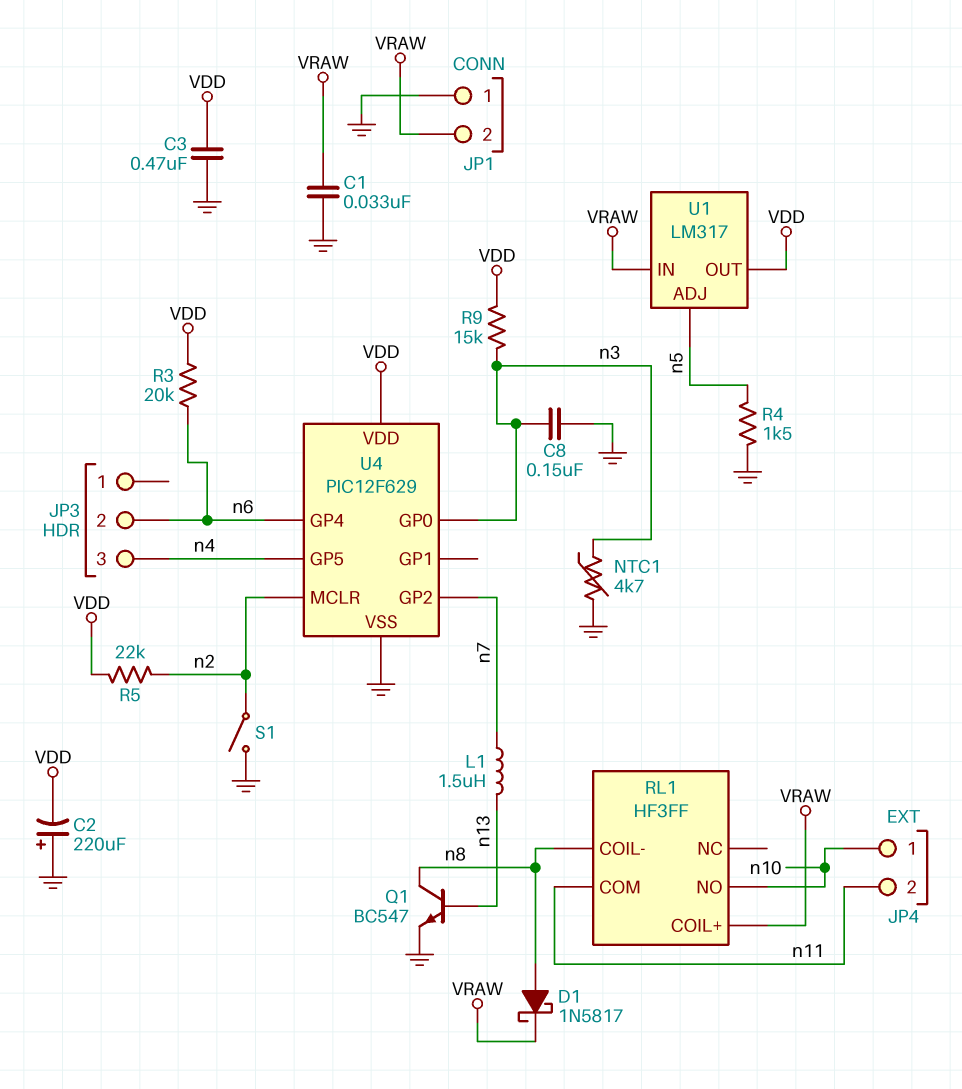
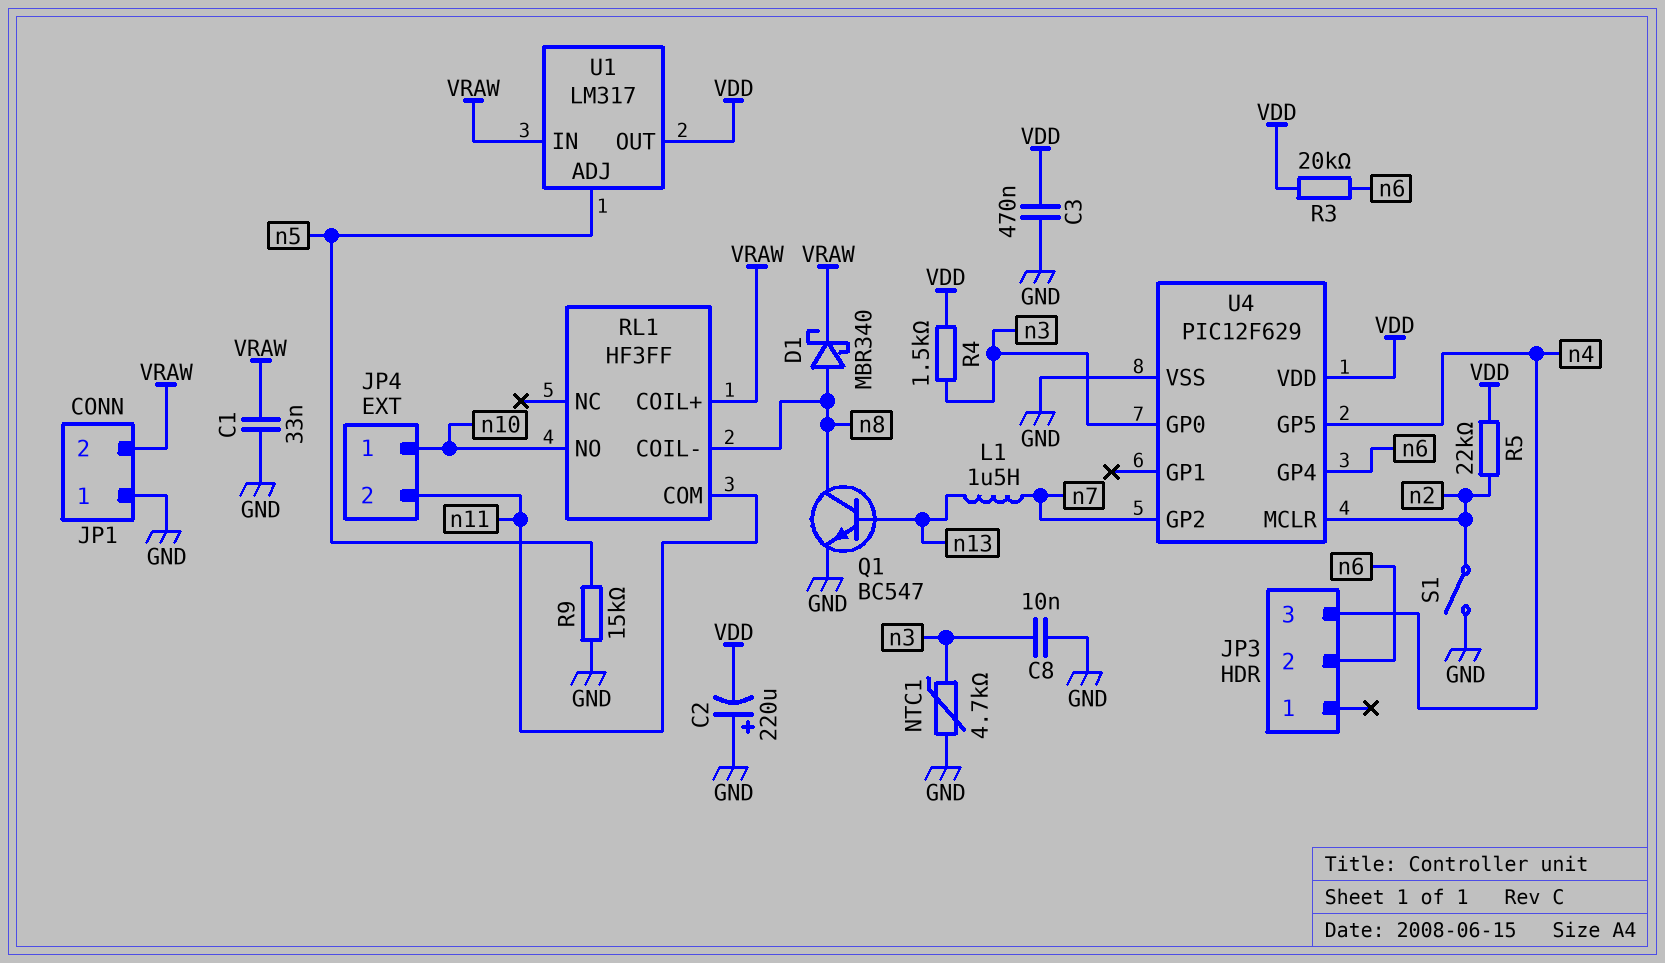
C8: 150nF (GND, n3) -> 10nF (GND, n3)
D1: schottky 1N5817 (A n8, K VRAW) -> schottky MBR340 (A n8, K VRAW)
R4: 1.5k (GND, n5) -> 1.5k (VDD, n3)
R9: 15k (VDD, n3) -> 15k (GND, n5)

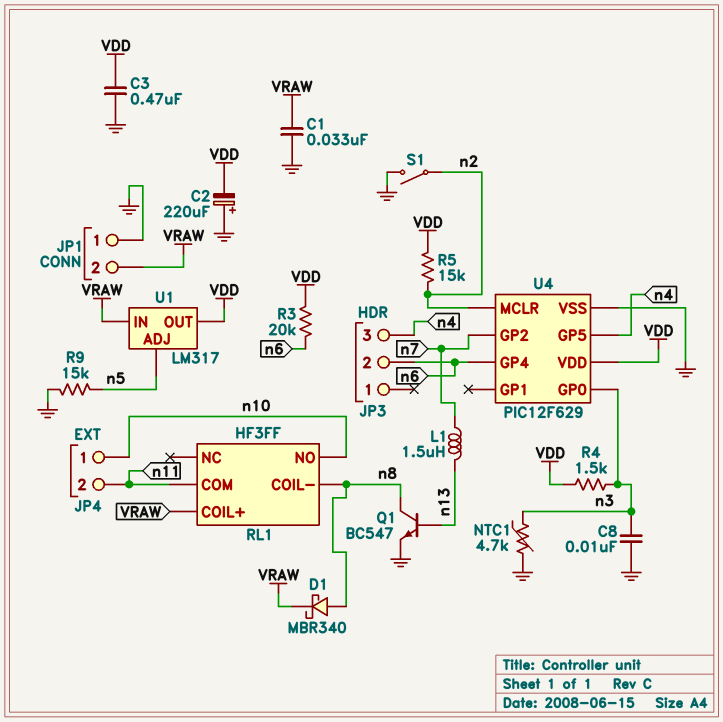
R5: 22k (VDD, n2) -> 15k (VDD, n2)

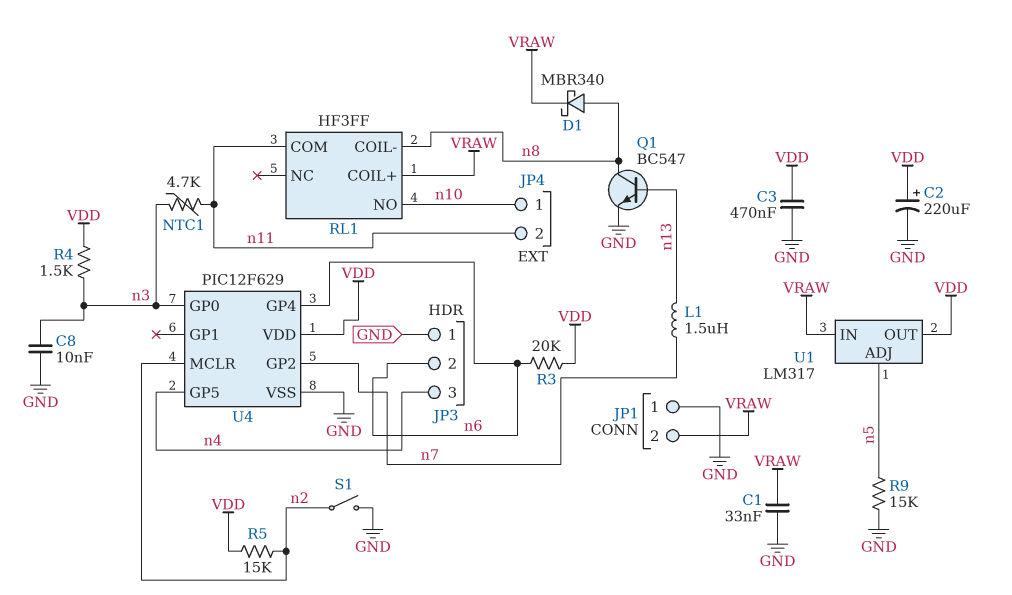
C2: 220uF (plus GND, minus VDD) -> 220uF (plus VDD, minus GND)
JP3 pin 1: none -> GND
NTC1: 4.7k (GND, n3) -> 4.7k (n3, n11)

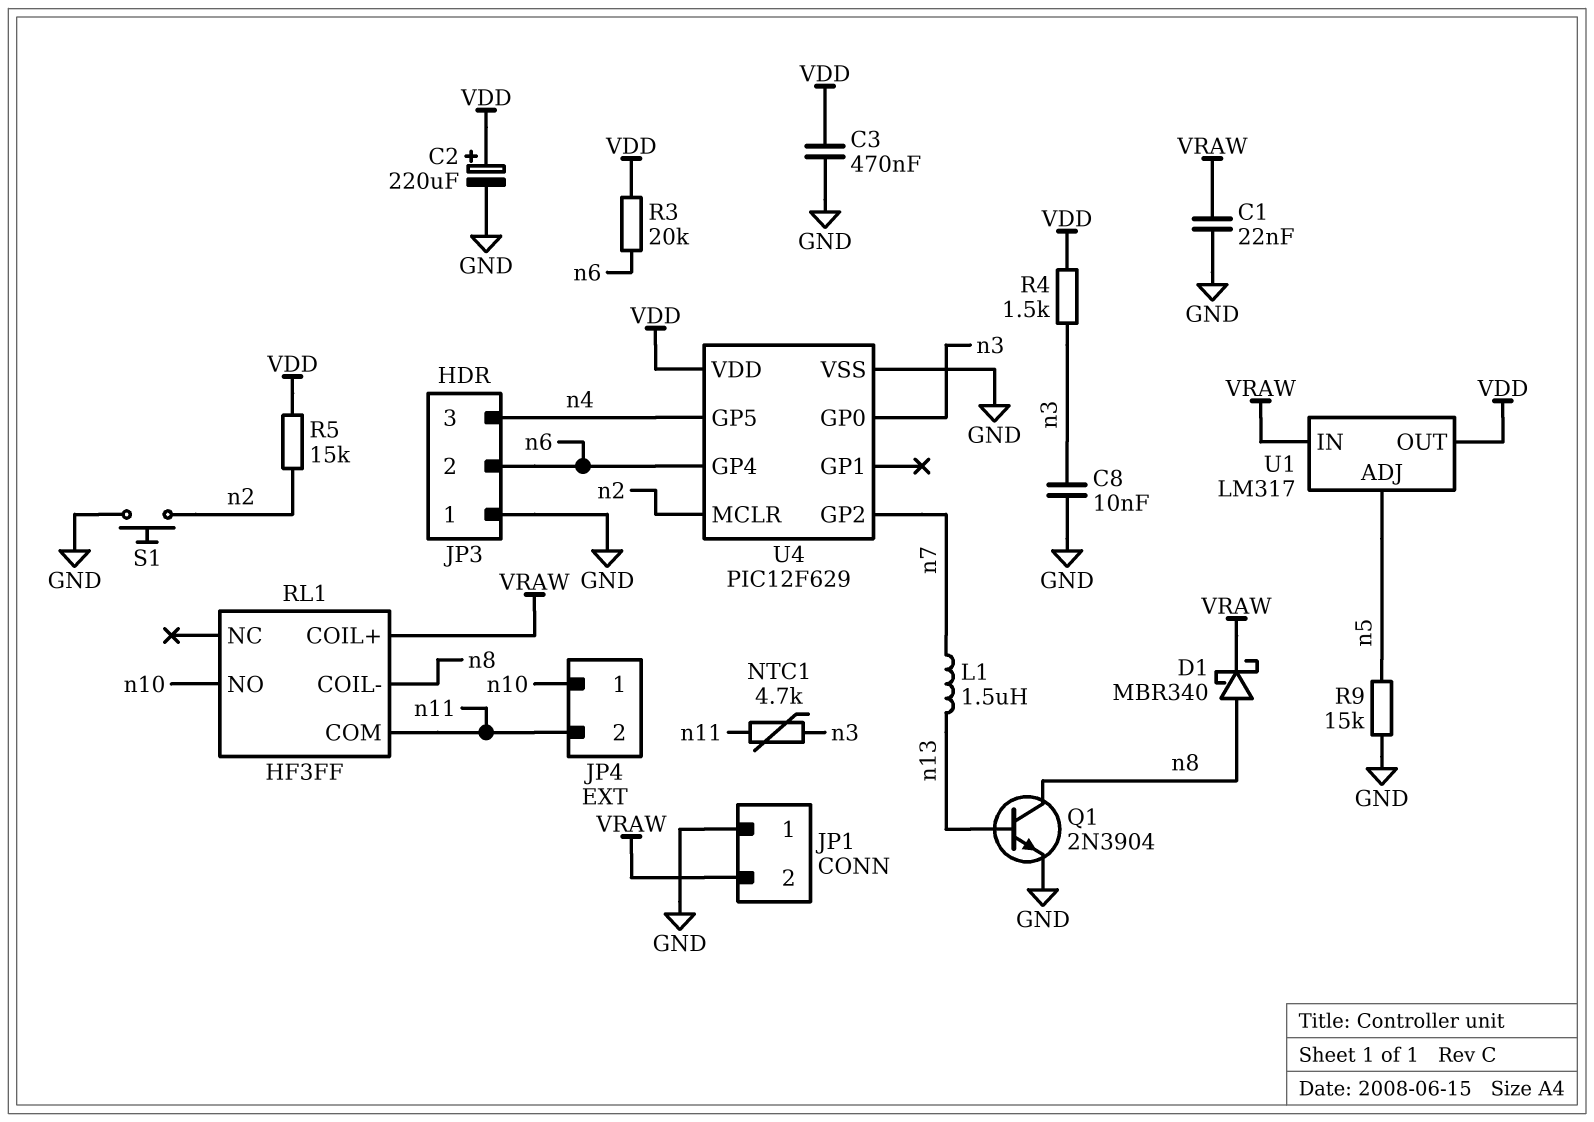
C1: 33nF (GND, VRAW) -> 22nF (GND, VRAW)
Q1: NPN BC547 (B n13, C n8, E GND) -> NPN 2N3904 (B n13, C n8, E GND)
S1: switch (GND, n2) -> button (GND, n2)

